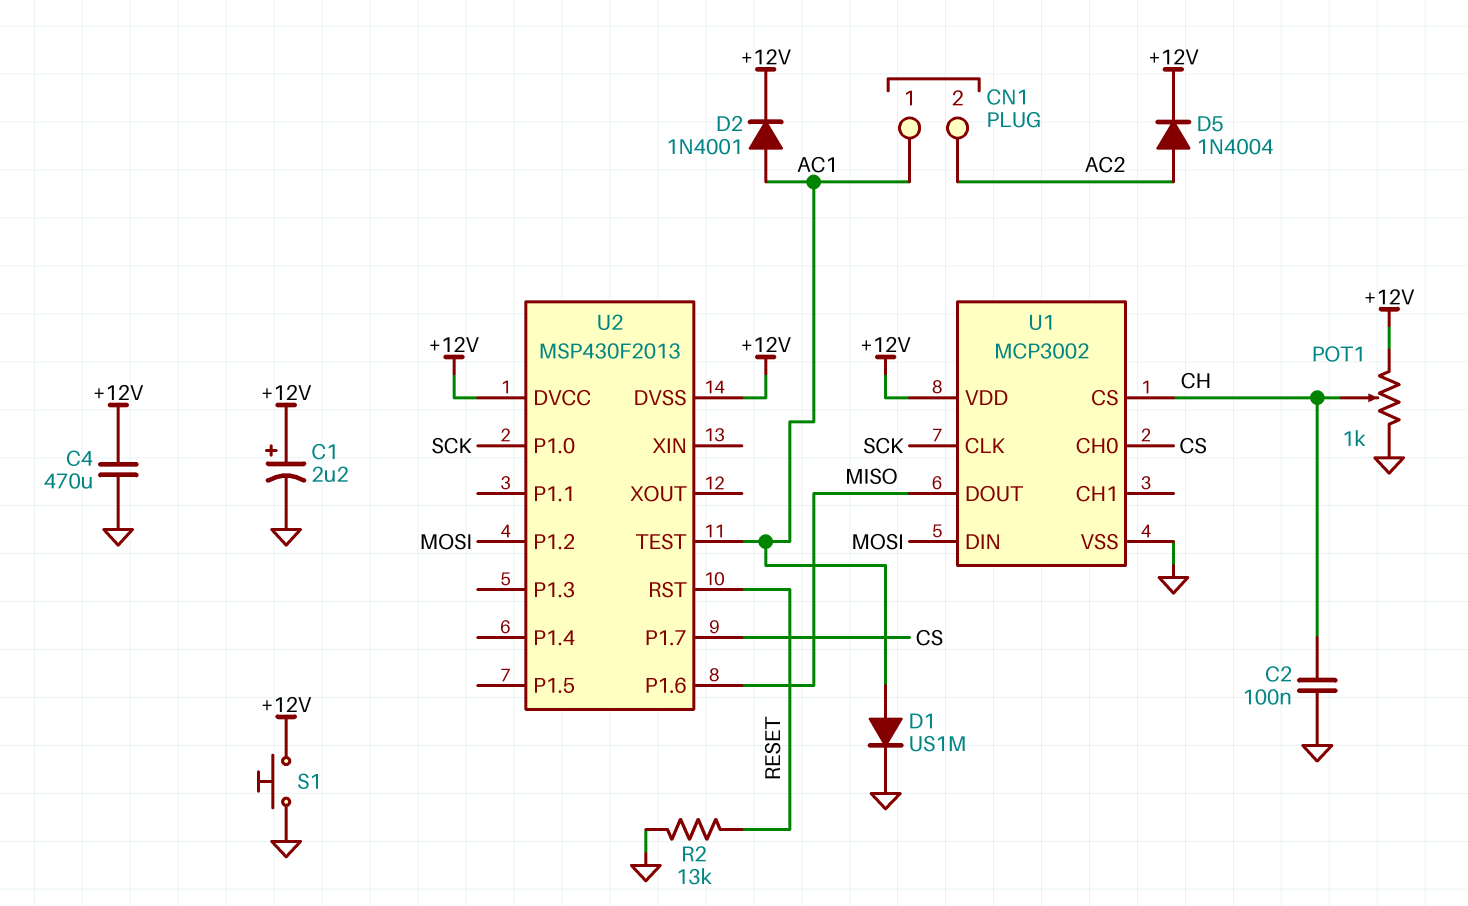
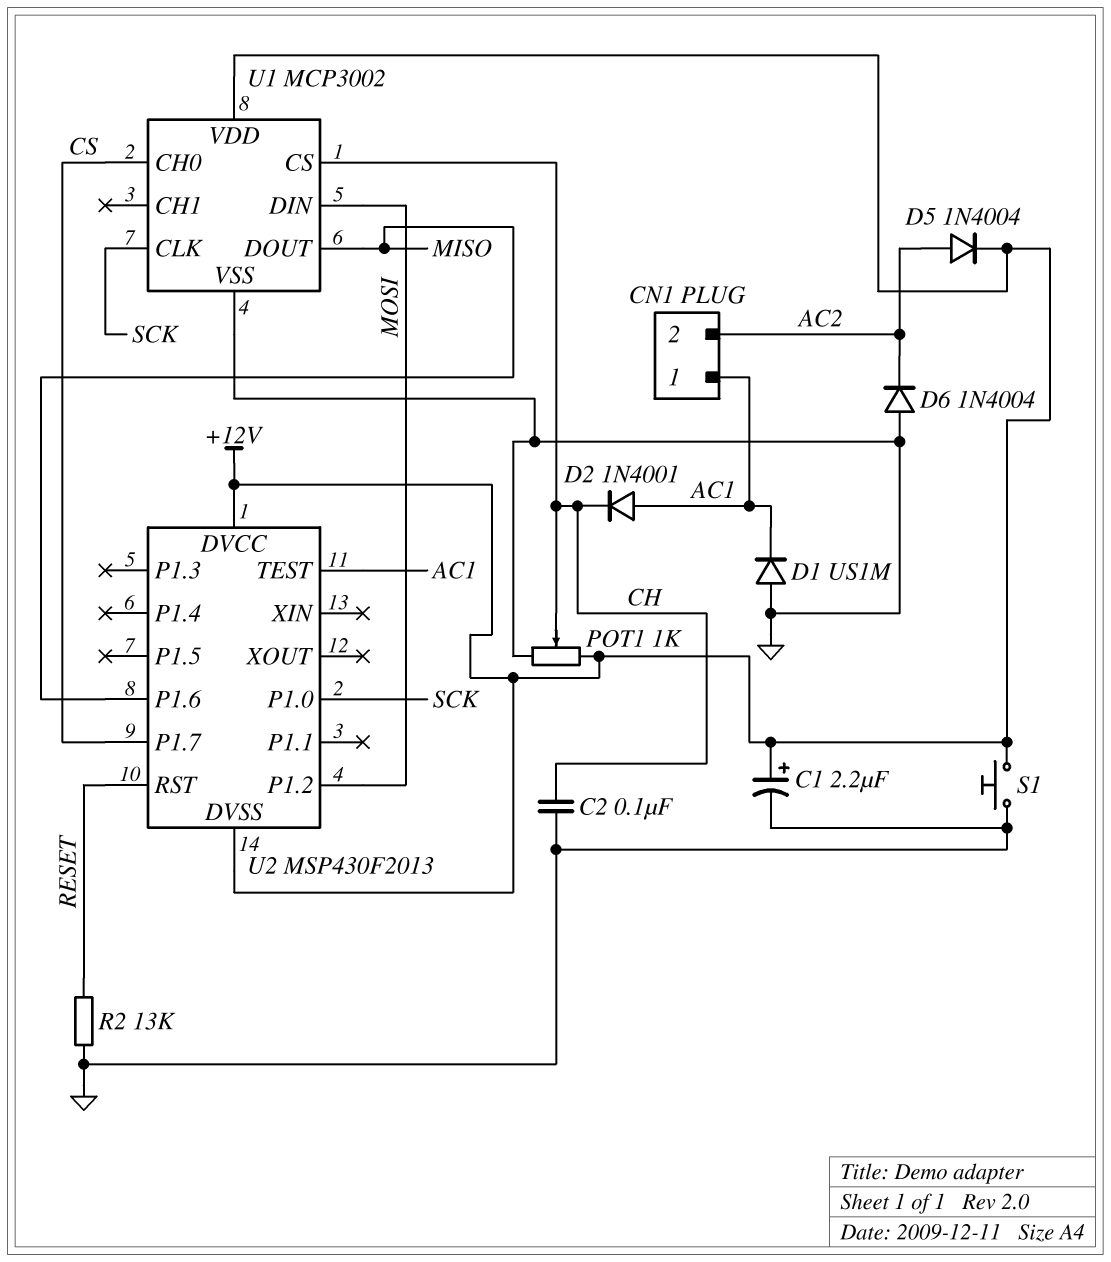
C4: 470uF (+12V, GND) -> none
D1: diode US1M (A AC1, K GND) -> diode US1M (A GND, K AC1)
D2: diode 1N4001 (A AC1, K +12V) -> diode 1N4001 (A AC1, K CH)
D6: none -> diode 1N4004 (A GND, K AC2)

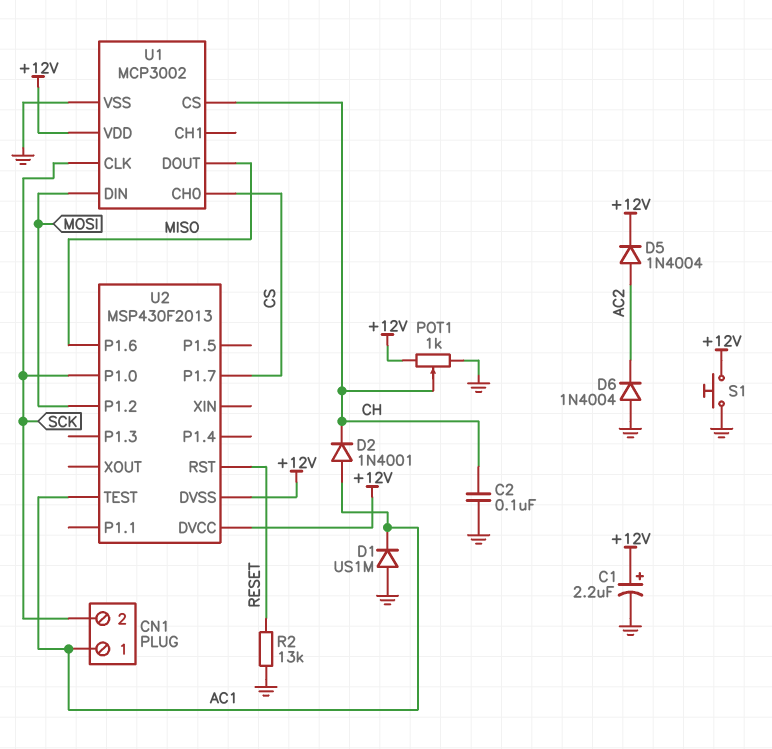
CN1 pin 2: AC2 -> SCK

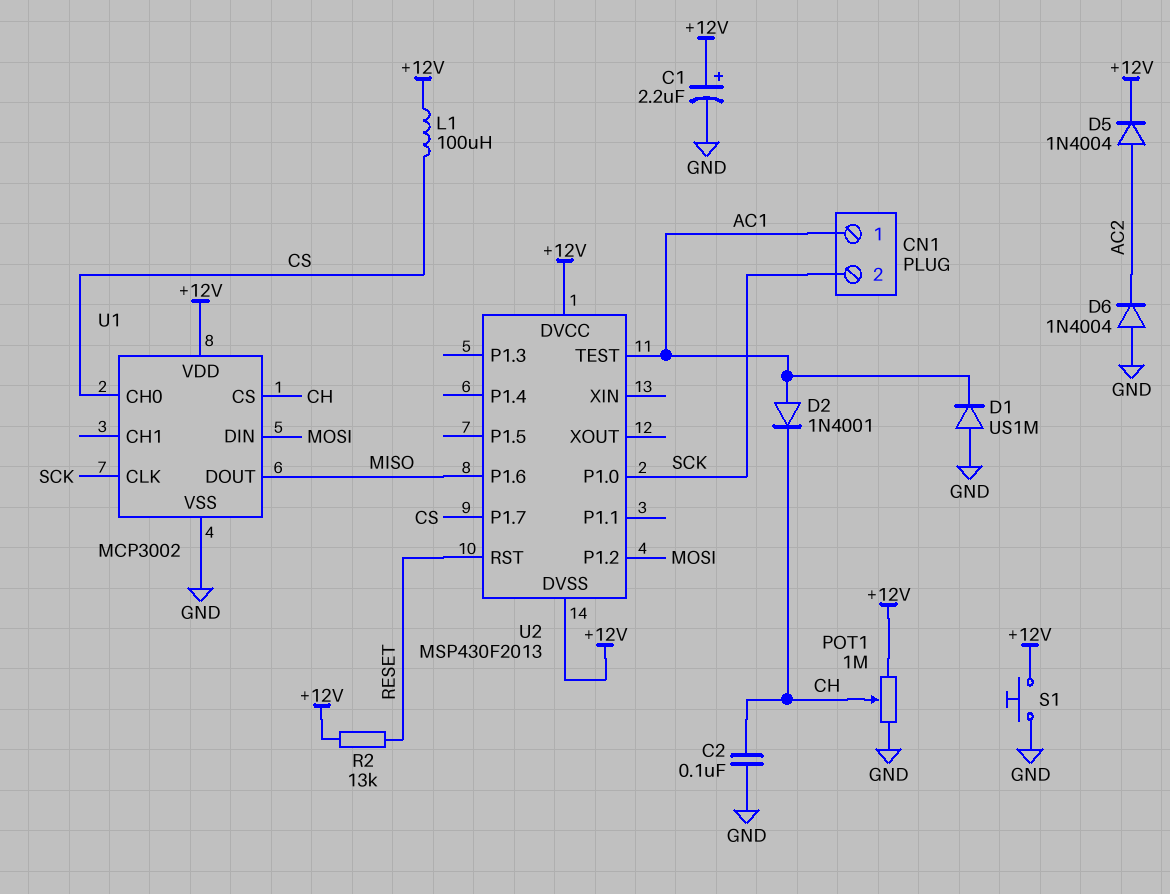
L1: none -> 100uH (+12V, CS)
POT1: 1k (+12V, GND, wiper CH) -> 1M (+12V, GND, wiper CH)
R2: 13k (GND, RESET) -> 13k (+12V, RESET)

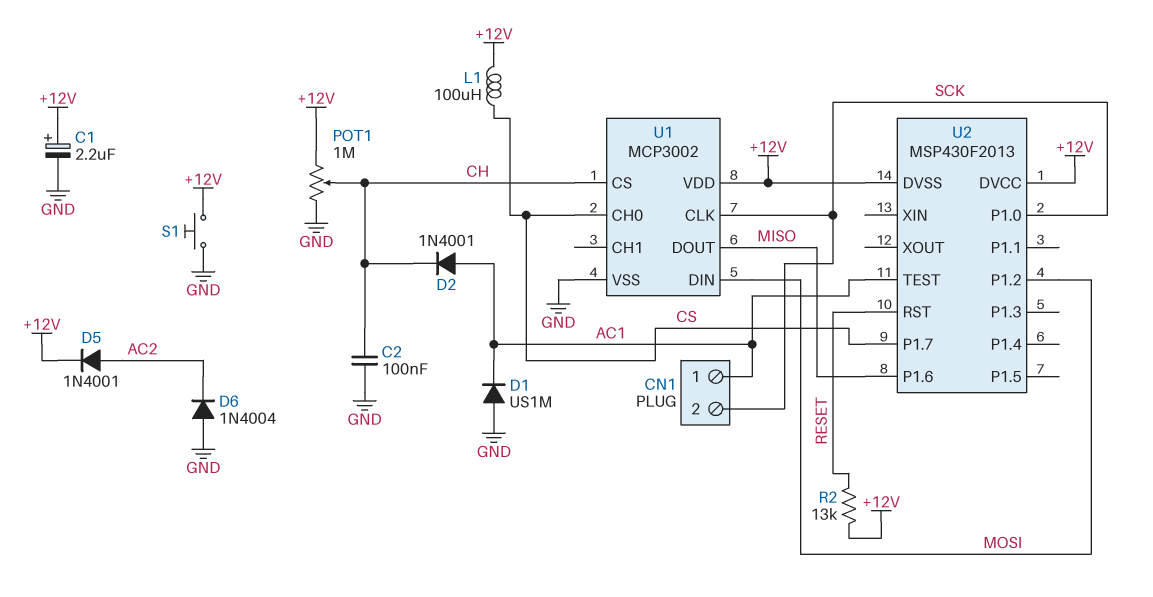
D5: diode 1N4004 (A AC2, K +12V) -> diode 1N4001 (A AC2, K +12V)

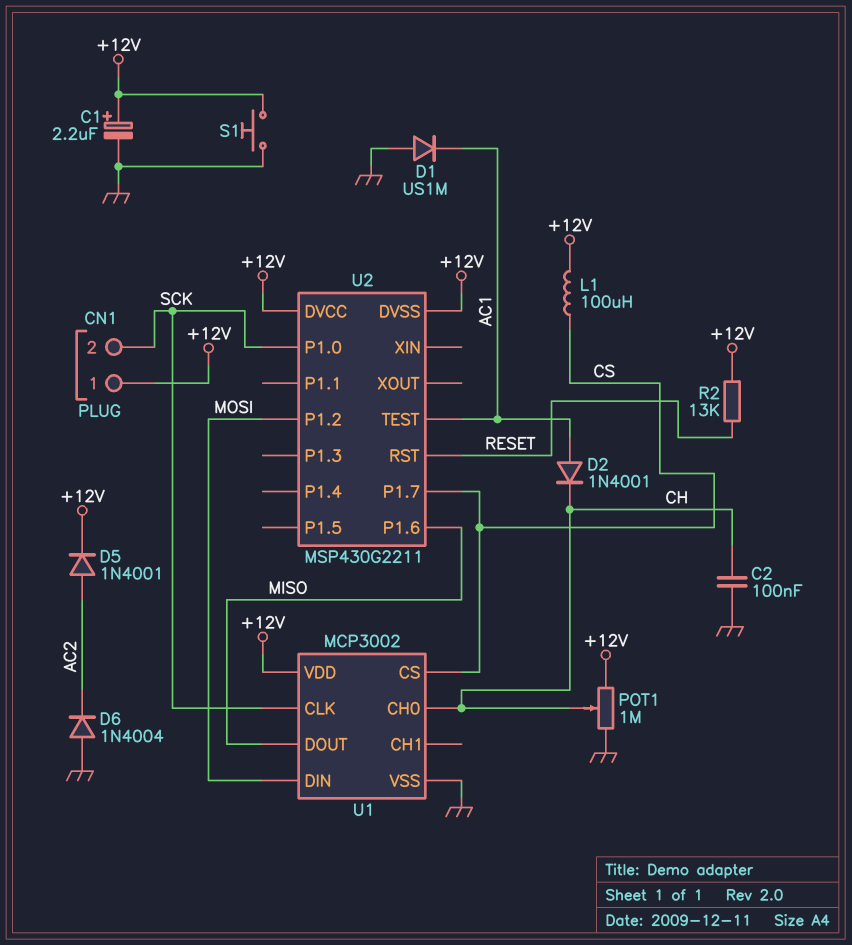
CN1 pin 1: AC1 -> +12V
U1 pin CH0: CS -> CH
U1 pin CS: CH -> CS
U2: MSP430F2013 -> MSP430G2211

